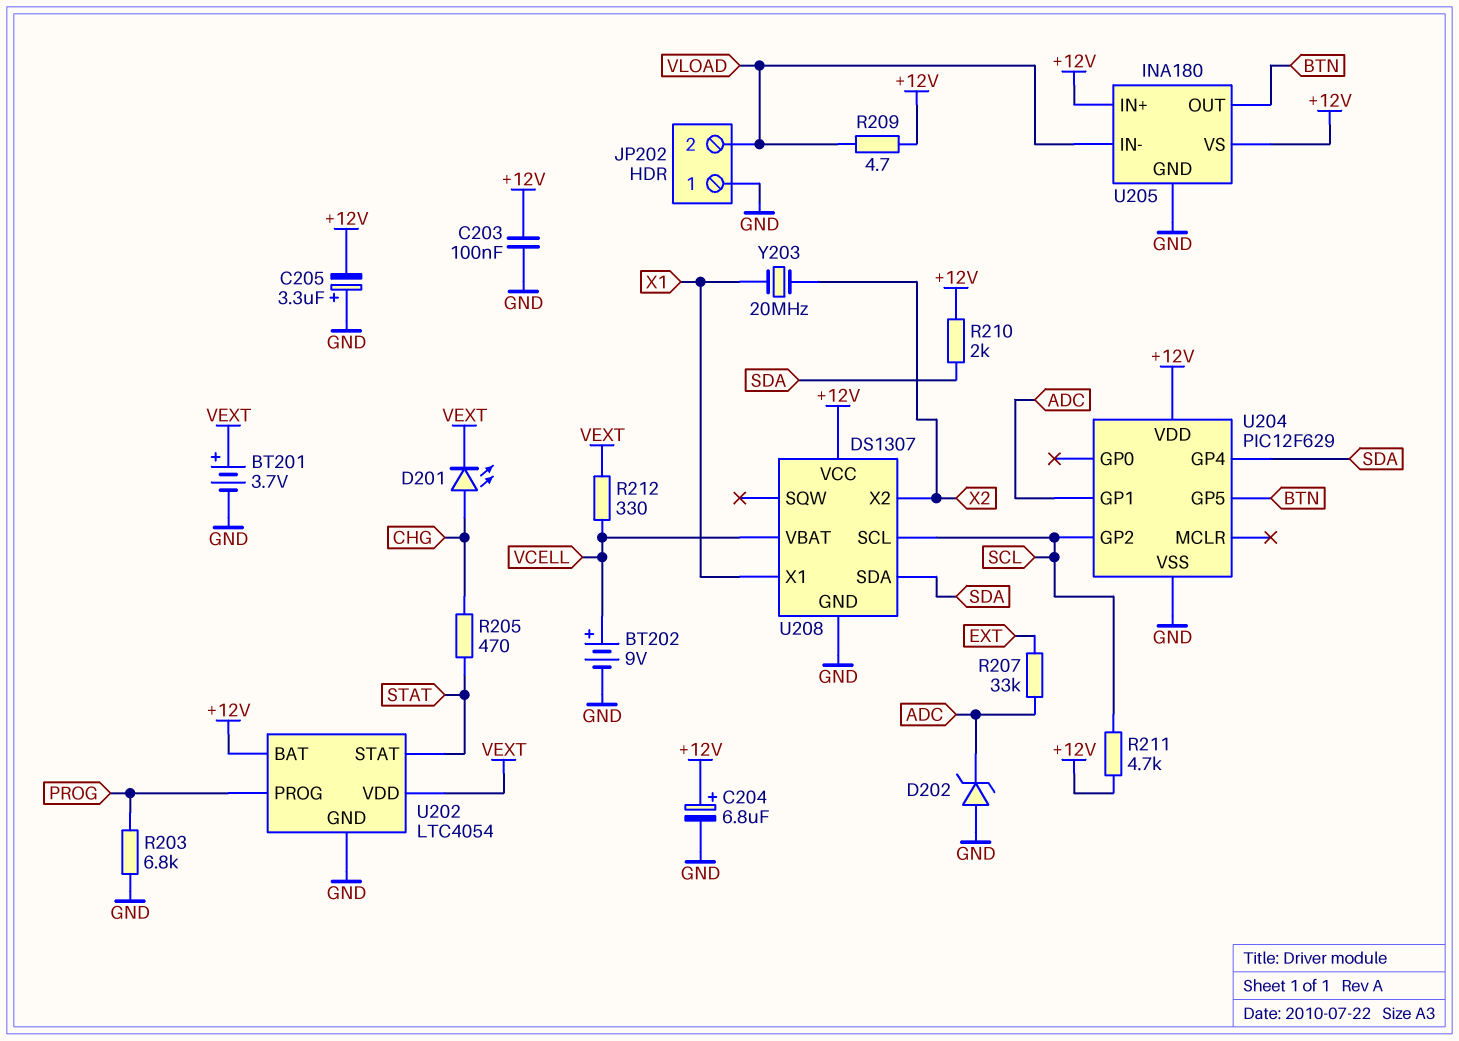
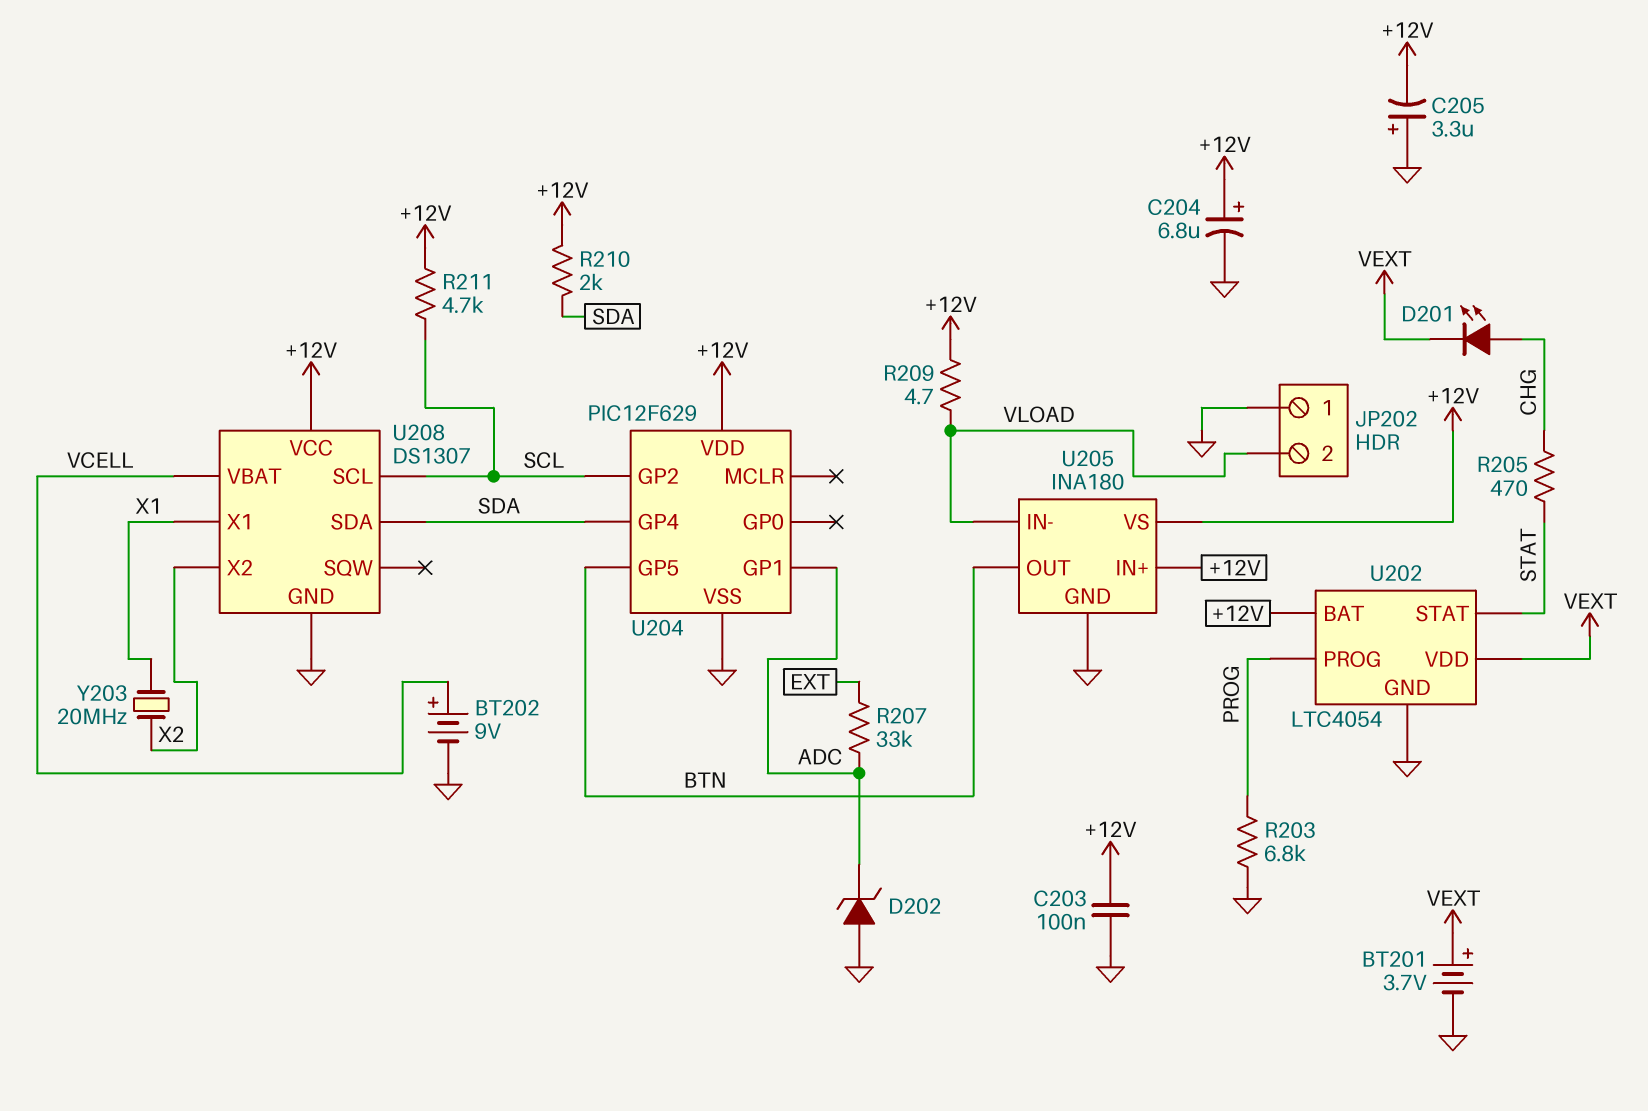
R212: 330 (VCELL, VEXT) -> none

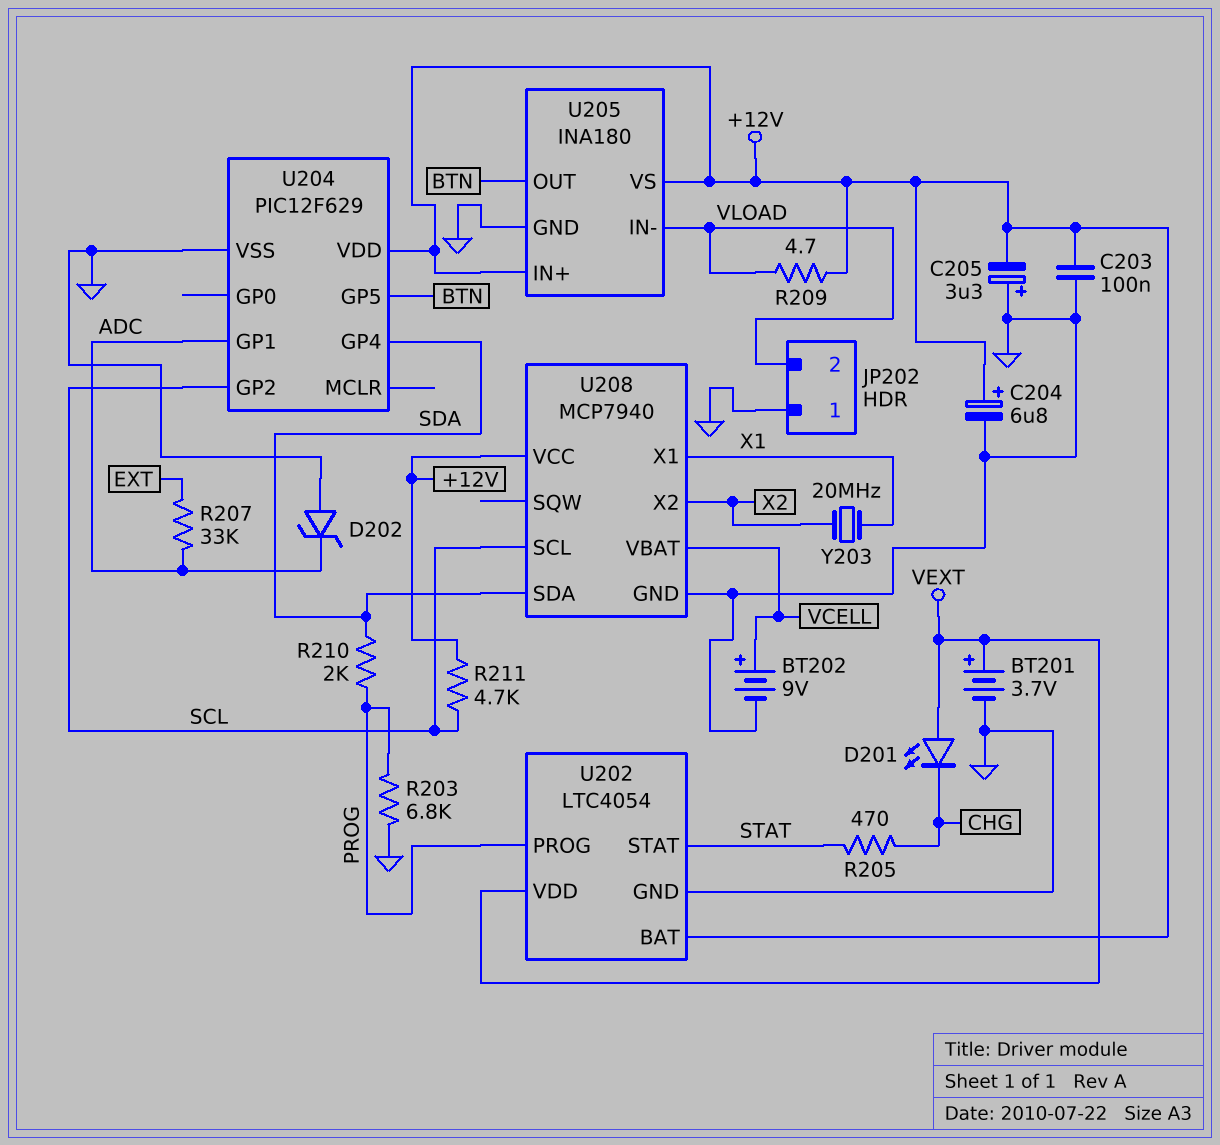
D201: LED (A CHG, K VEXT) -> LED (A VEXT, K CHG)
R210: 2k (+12V, SDA) -> 2k (PROG, SDA)
U208: DS1307 -> MCP7940

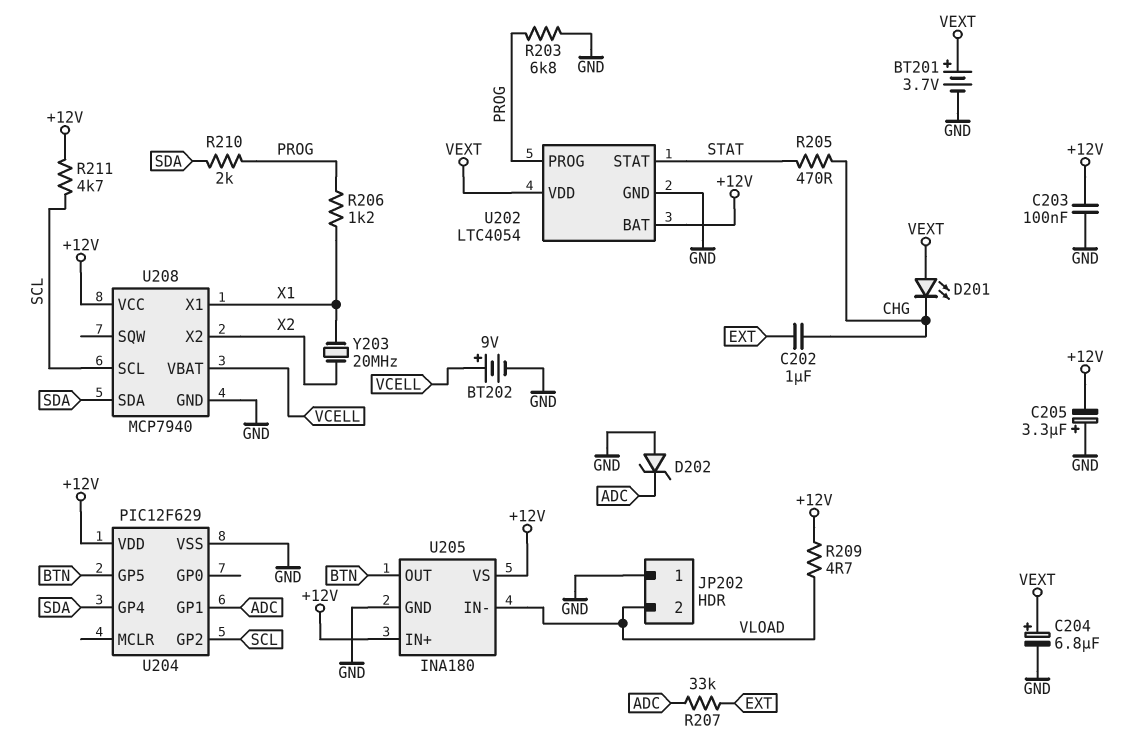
C202: none -> 1uF (CHG, EXT)
C204: 6.8uF (plus +12V, minus GND) -> 6.8uF (plus VEXT, minus GND)
R206: none -> 1.2k (PROG, X1)

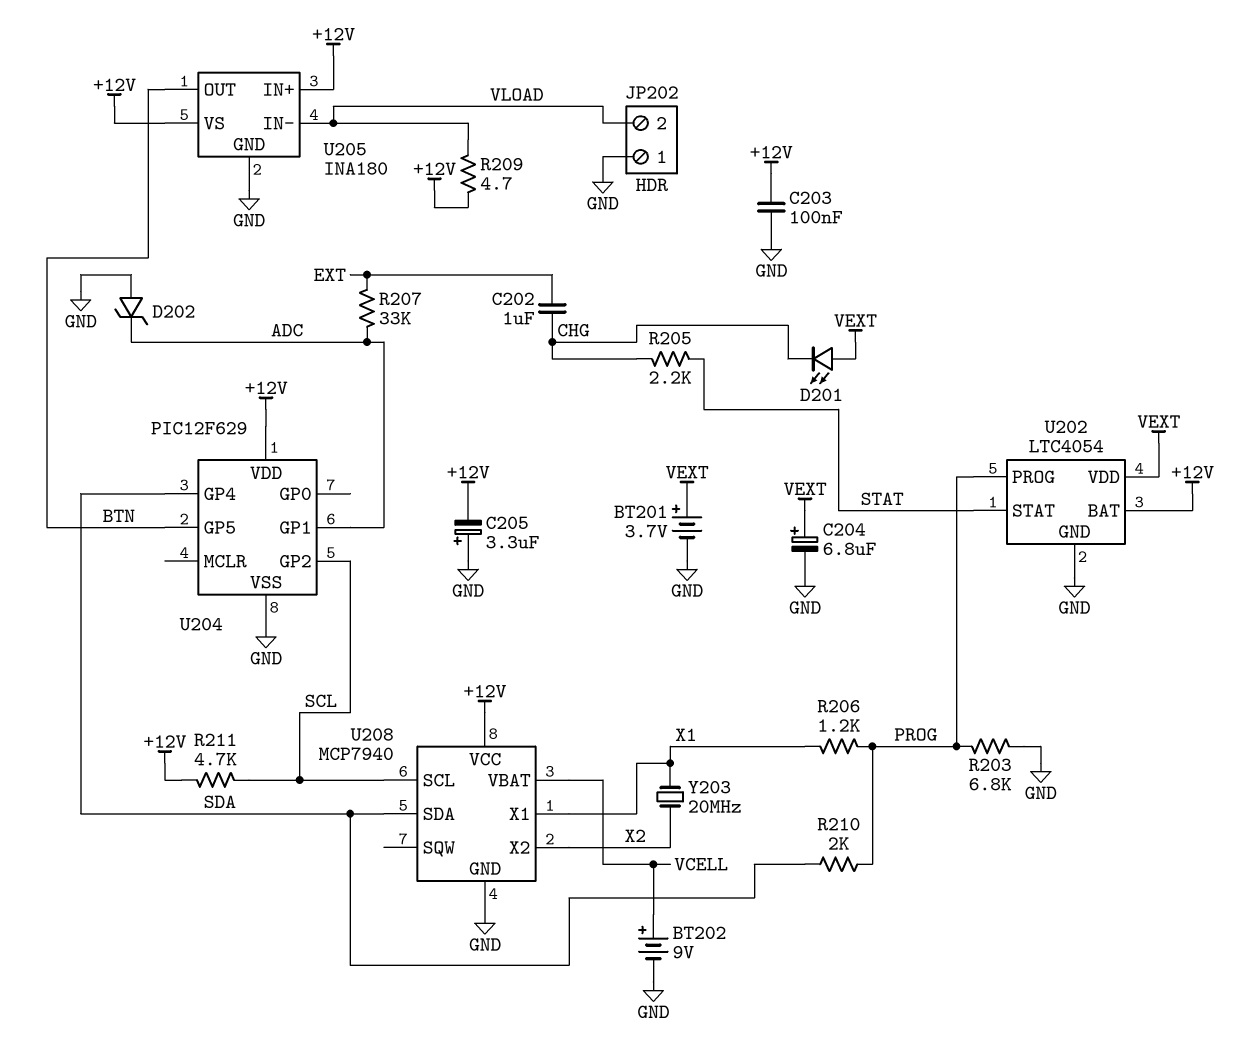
R205: 470 (CHG, STAT) -> 2.2k (CHG, STAT)

